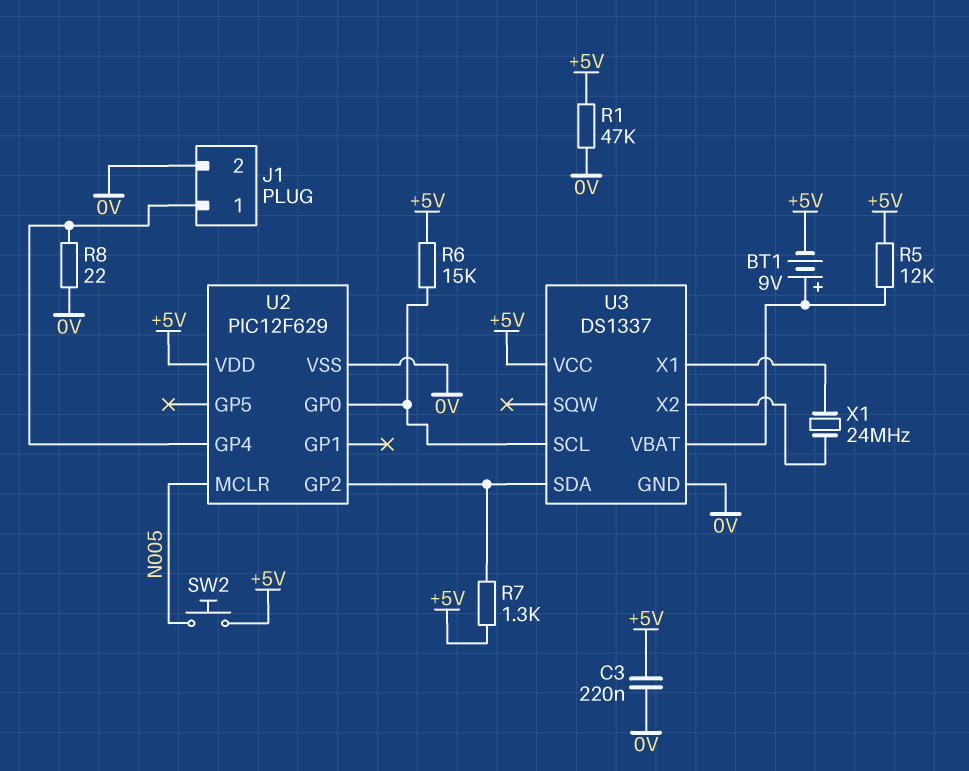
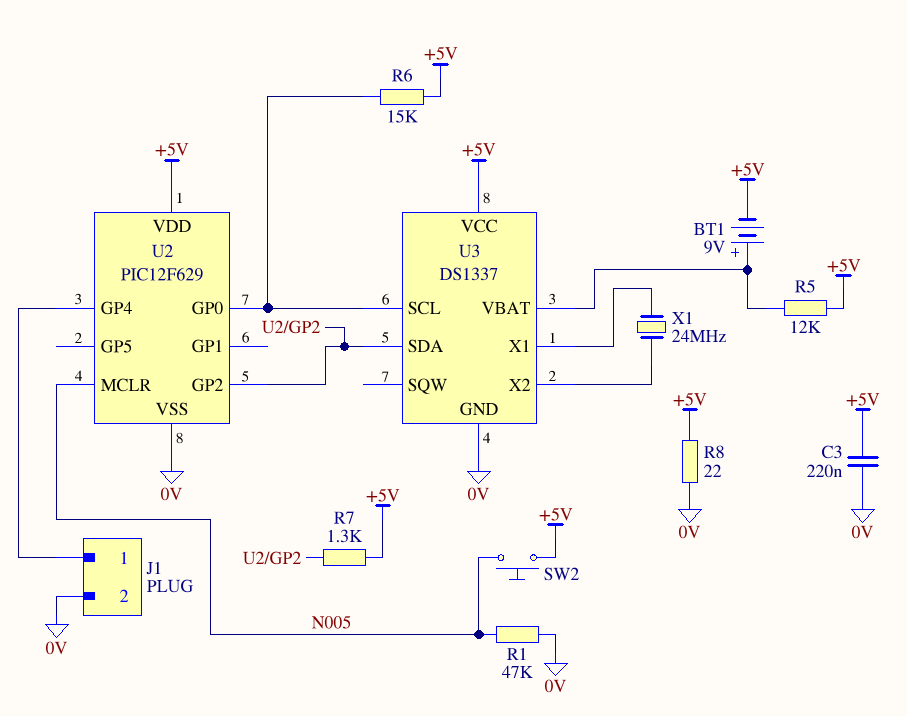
R1: 47k (+5V, 0V) -> 47k (0V, N005)
R8: 22 (0V, J1/1) -> 22 (+5V, 0V)

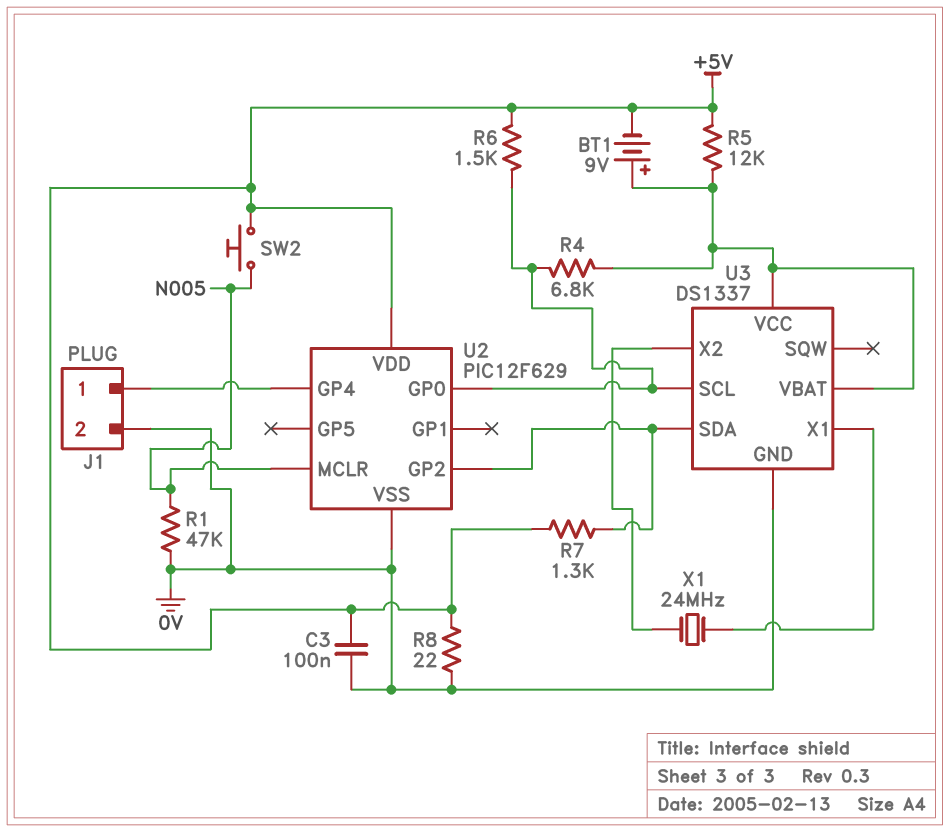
C3: 220nF (+5V, 0V) -> 100nF (+5V, 0V)
R4: none -> 6.8k (U2/GP0, U3/VBAT)
R6: 15k (+5V, U2/GP0) -> 1.5k (+5V, U2/GP0)
U3 pin VCC: +5V -> U3/VBAT

